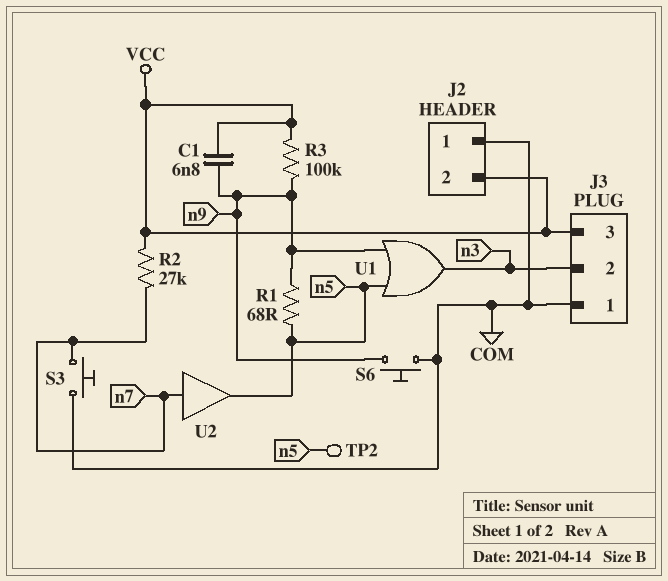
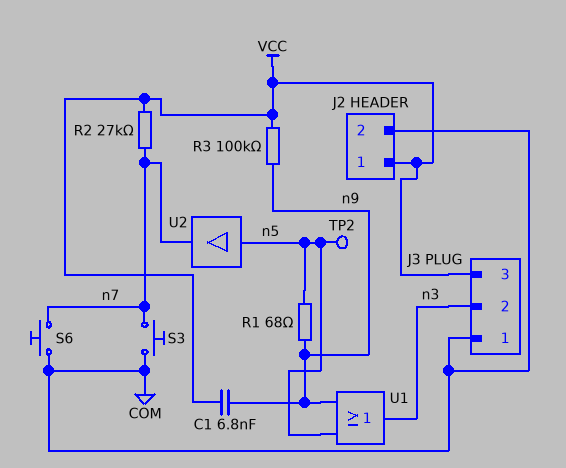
J2 pin 1: COM -> VCC
J2 pin 2: VCC -> COM
S6: button (COM, n9) -> button (COM, n7)
U2: buffer (in n7, out n5) -> buffer (in n5, out n7)

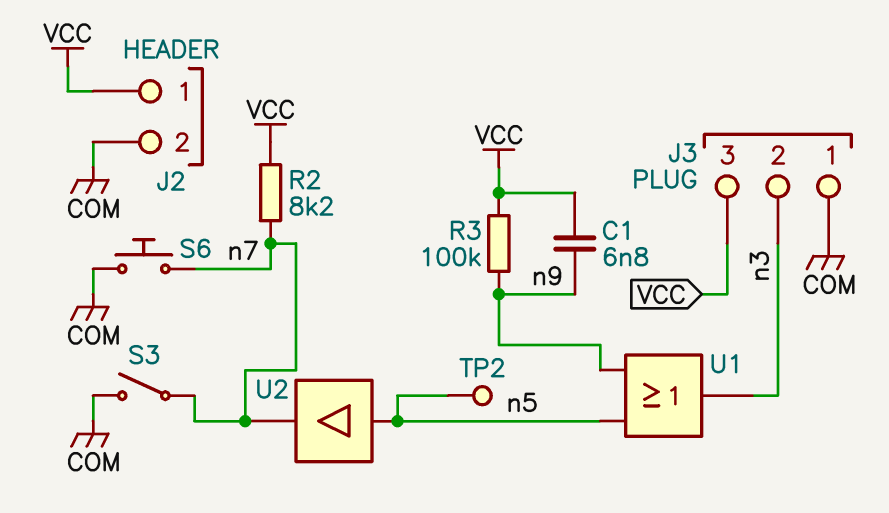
R1: 68 (n5, n9) -> none
R2: 27k (VCC, n7) -> 8.2k (VCC, n7)
S3: button (COM, n7) -> switch (COM, n7)

